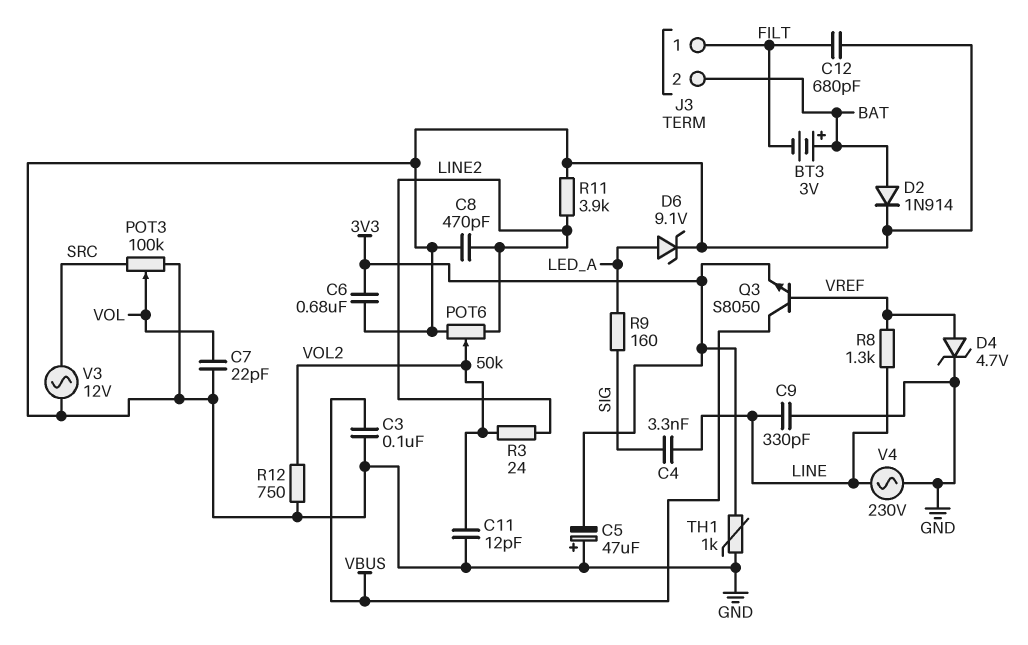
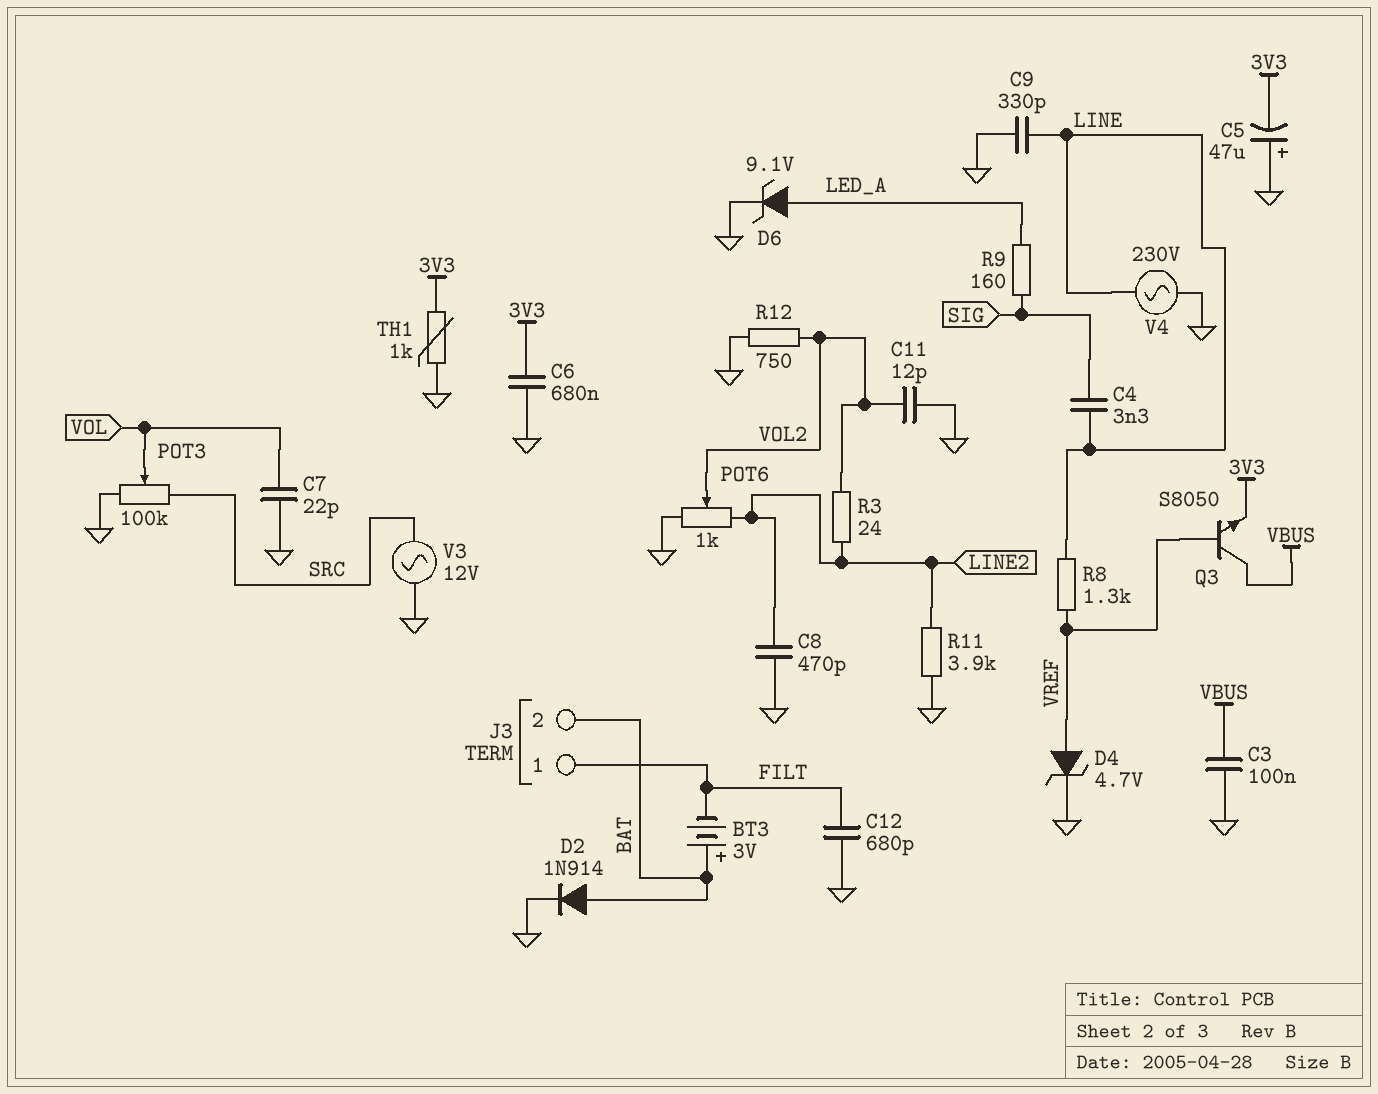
POT6: 50k (GND, LINE2, wiper VOL2) -> 1k (GND, LINE2, wiper VOL2)

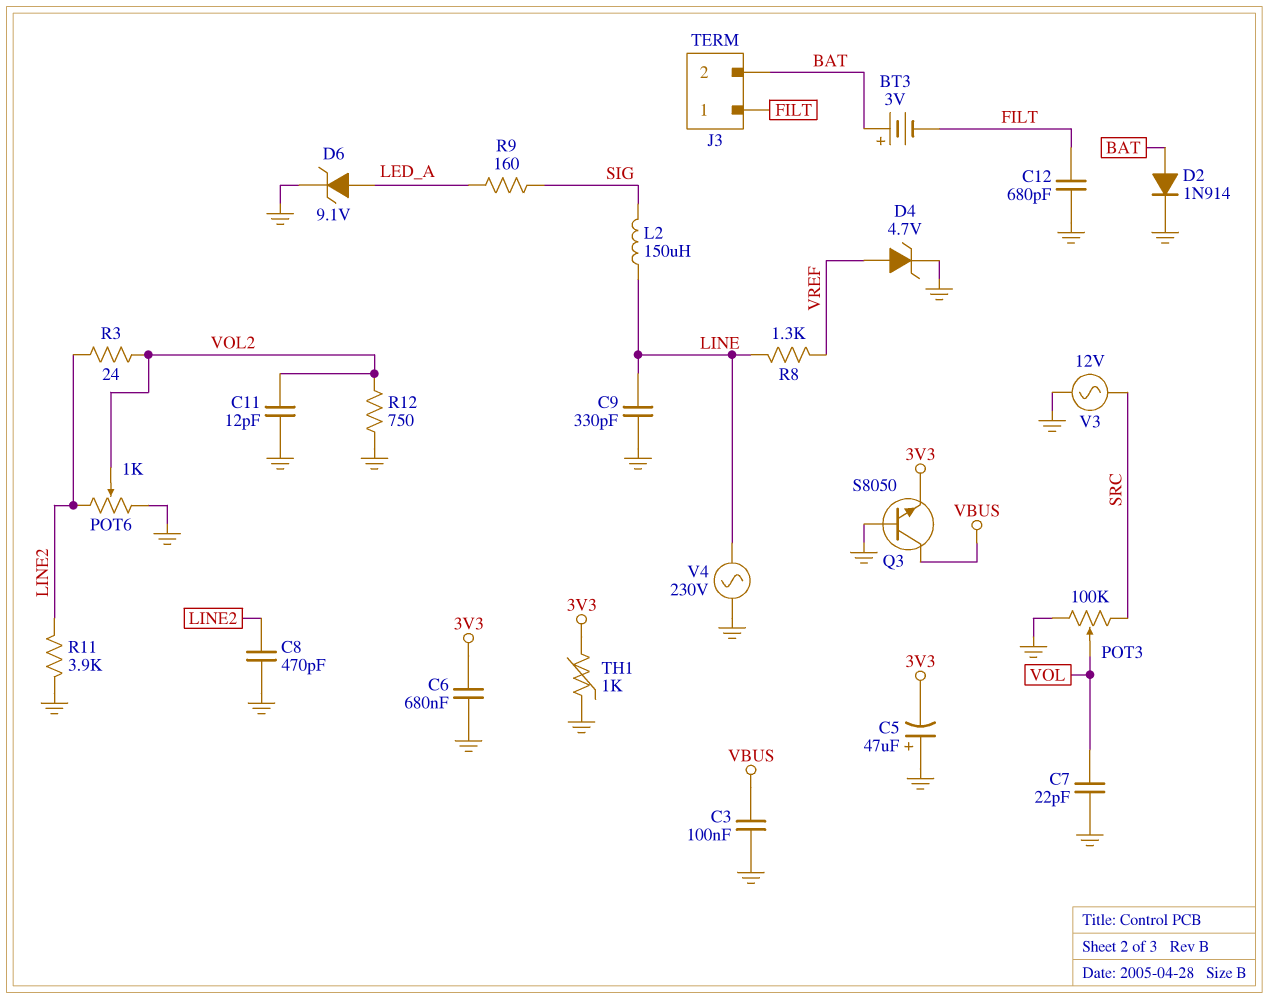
C4: 3.3nF (LINE, SIG) -> none
L2: none -> 150uH (LINE, SIG)
Q3: NPN S8050 (B VREF, C VBUS, E 3V3) -> NPN S8050 (B GND, C VBUS, E 3V3)

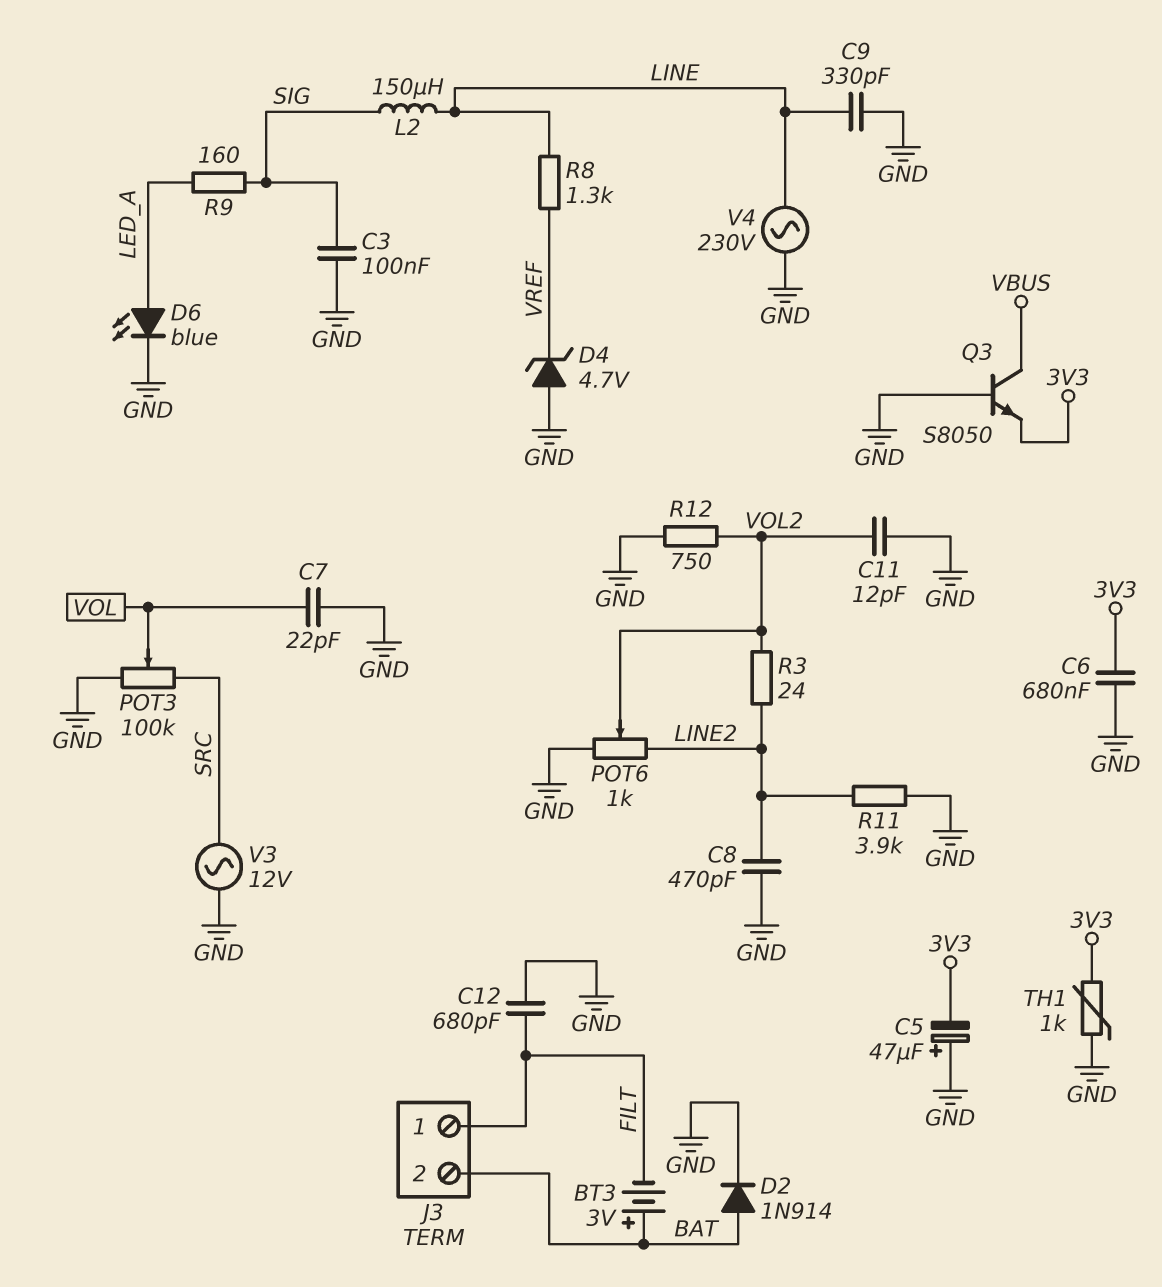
C3: 100nF (GND, VBUS) -> 100nF (GND, SIG)
D4: zener 4.7V (A VREF, K GND) -> zener 4.7V (A GND, K VREF)
D6: zener 9.1V (A LED_A, K GND) -> LED blue (A LED_A, K GND)

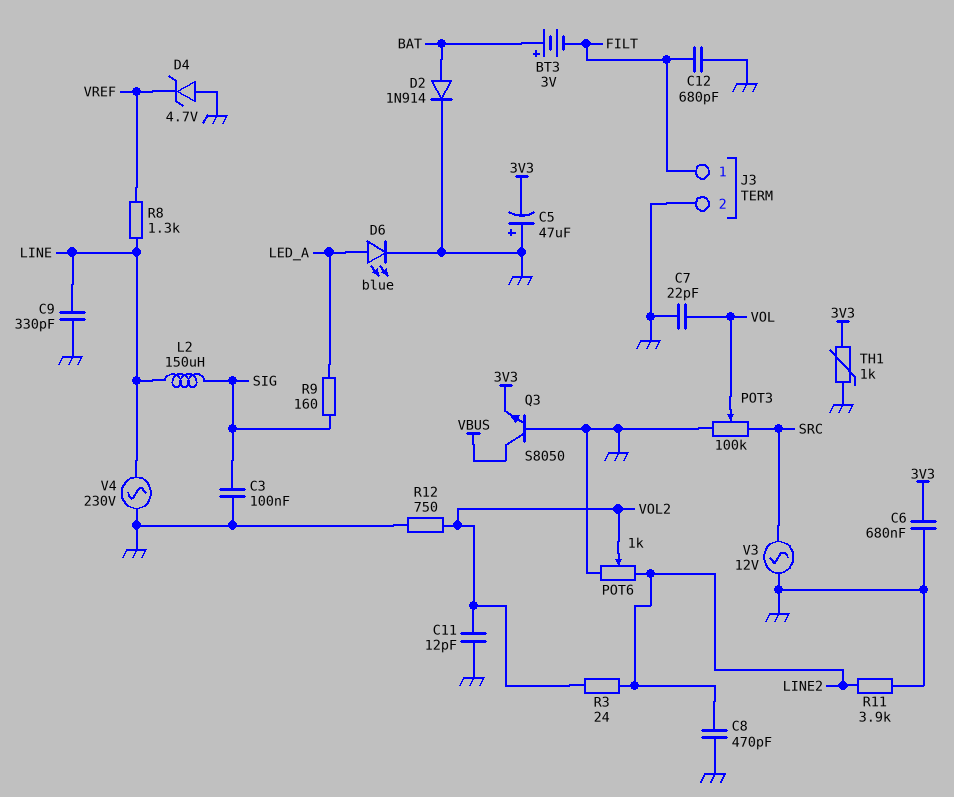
J3 pin 2: BAT -> GND

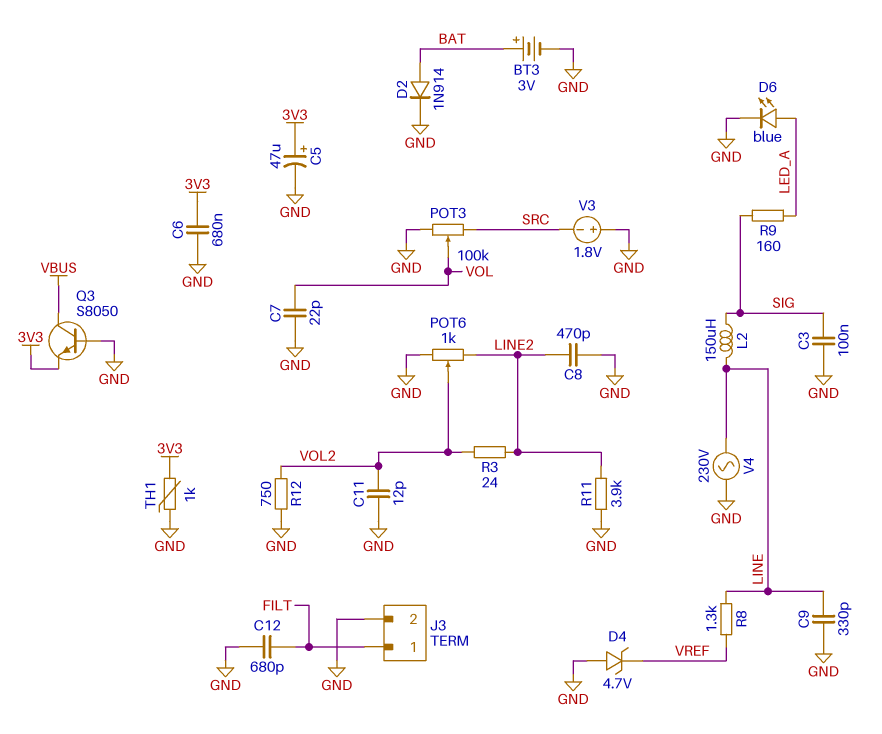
BT3: 3V (plus BAT, minus FILT) -> 3V (plus BAT, minus GND)
C5: 47uF (plus GND, minus 3V3) -> 47uF (plus 3V3, minus GND)
V3: AC 12V (GND, SRC) -> 1.8V (plus GND, minus SRC)

